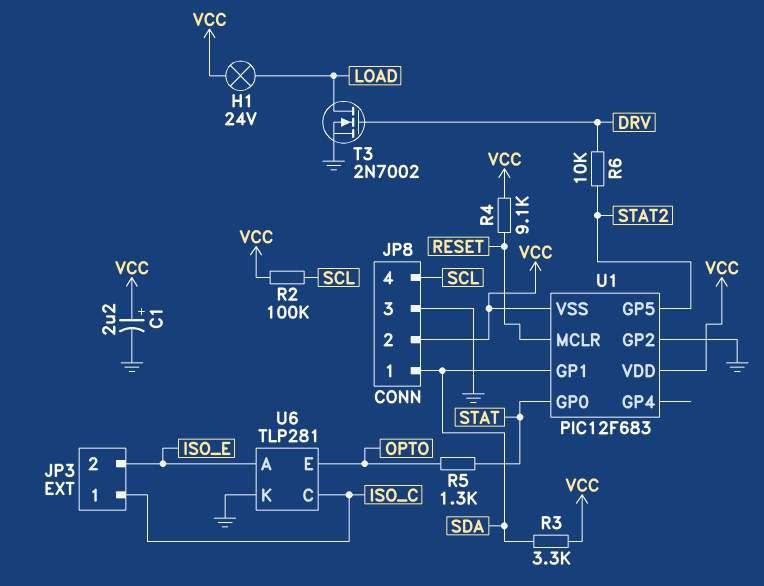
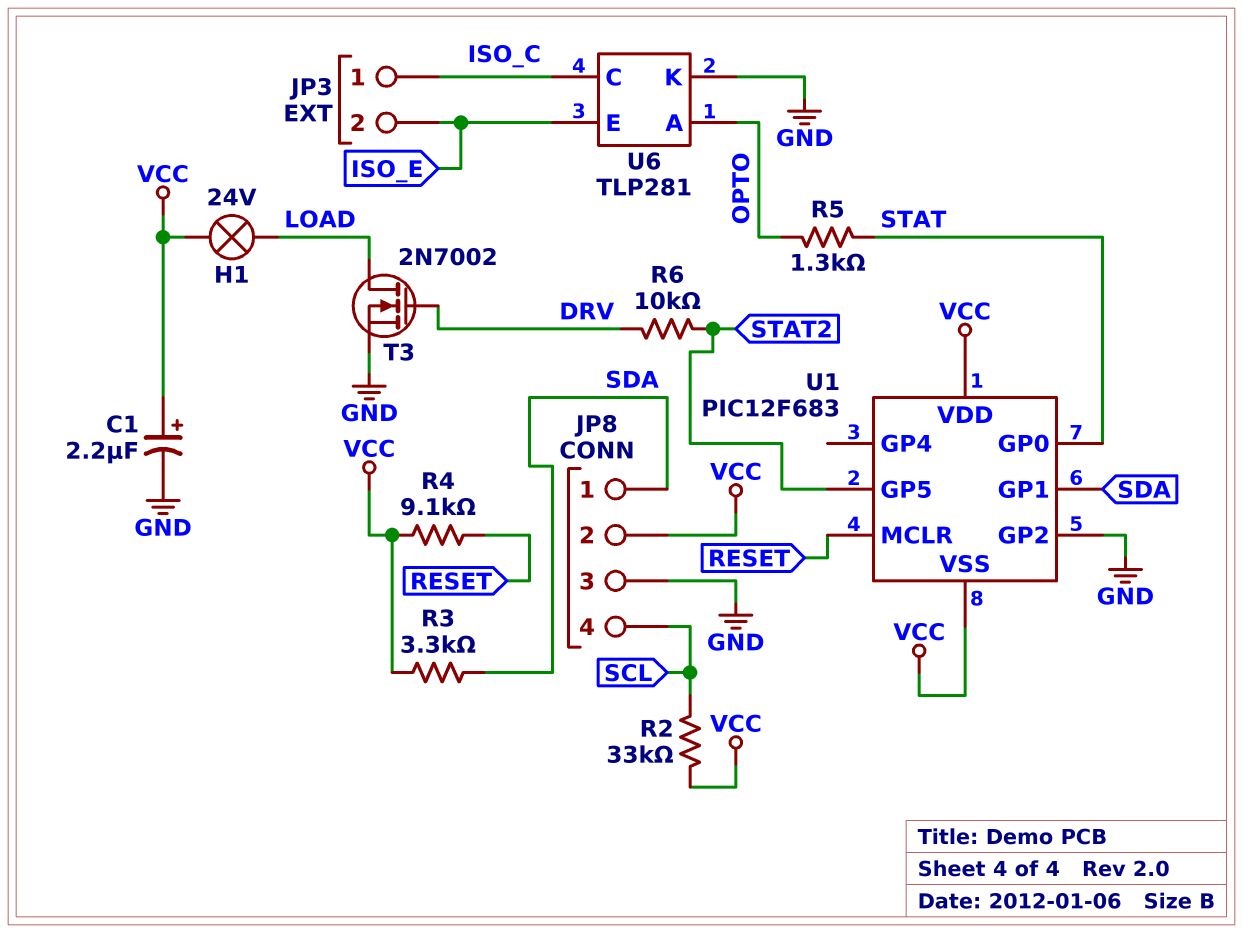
R2: 100k (SCL, VCC) -> 33k (SCL, VCC)
U6 pin A: ISO_E -> OPTO
U6 pin E: OPTO -> ISO_E

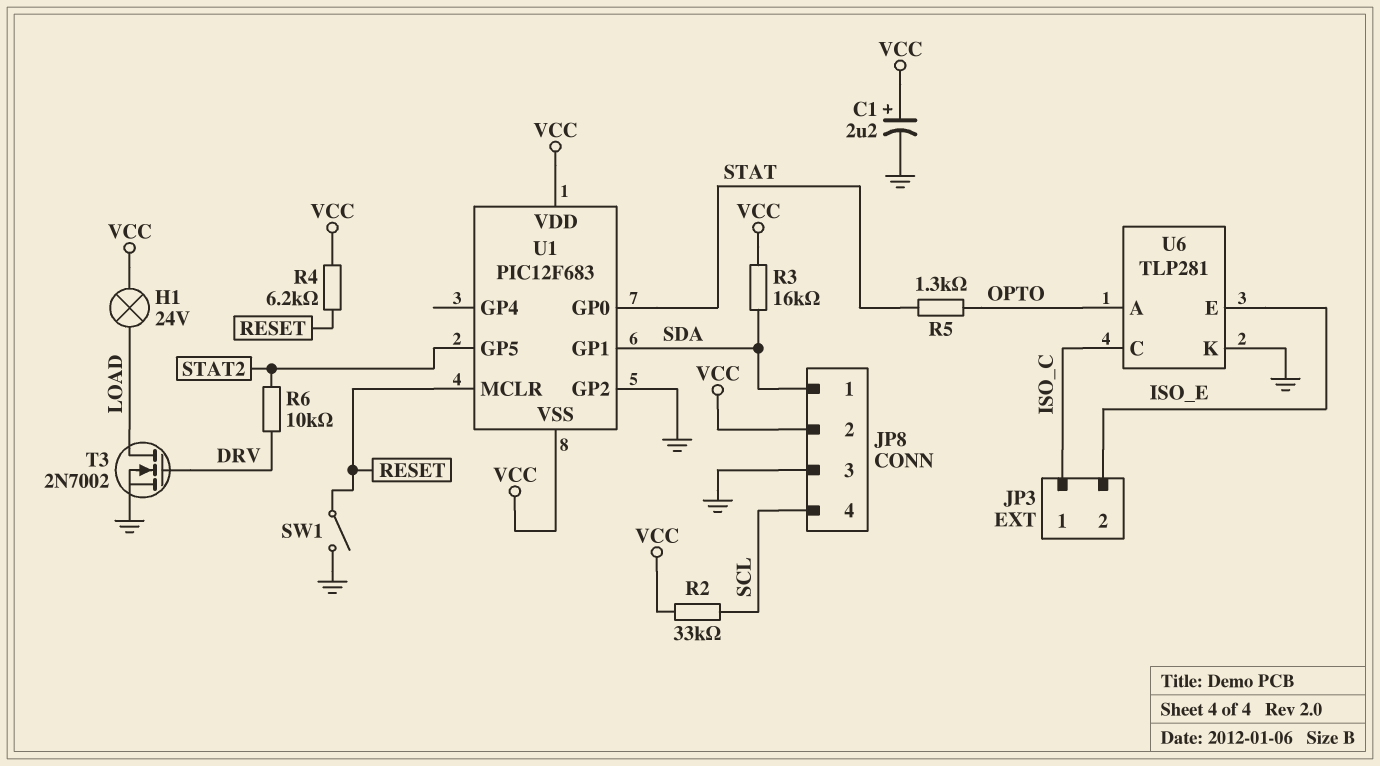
R3: 3.3k (SDA, VCC) -> 16k (SDA, VCC)
R4: 9.1k (RESET, VCC) -> 6.2k (RESET, VCC)
SW1: none -> switch (GND, RESET)

